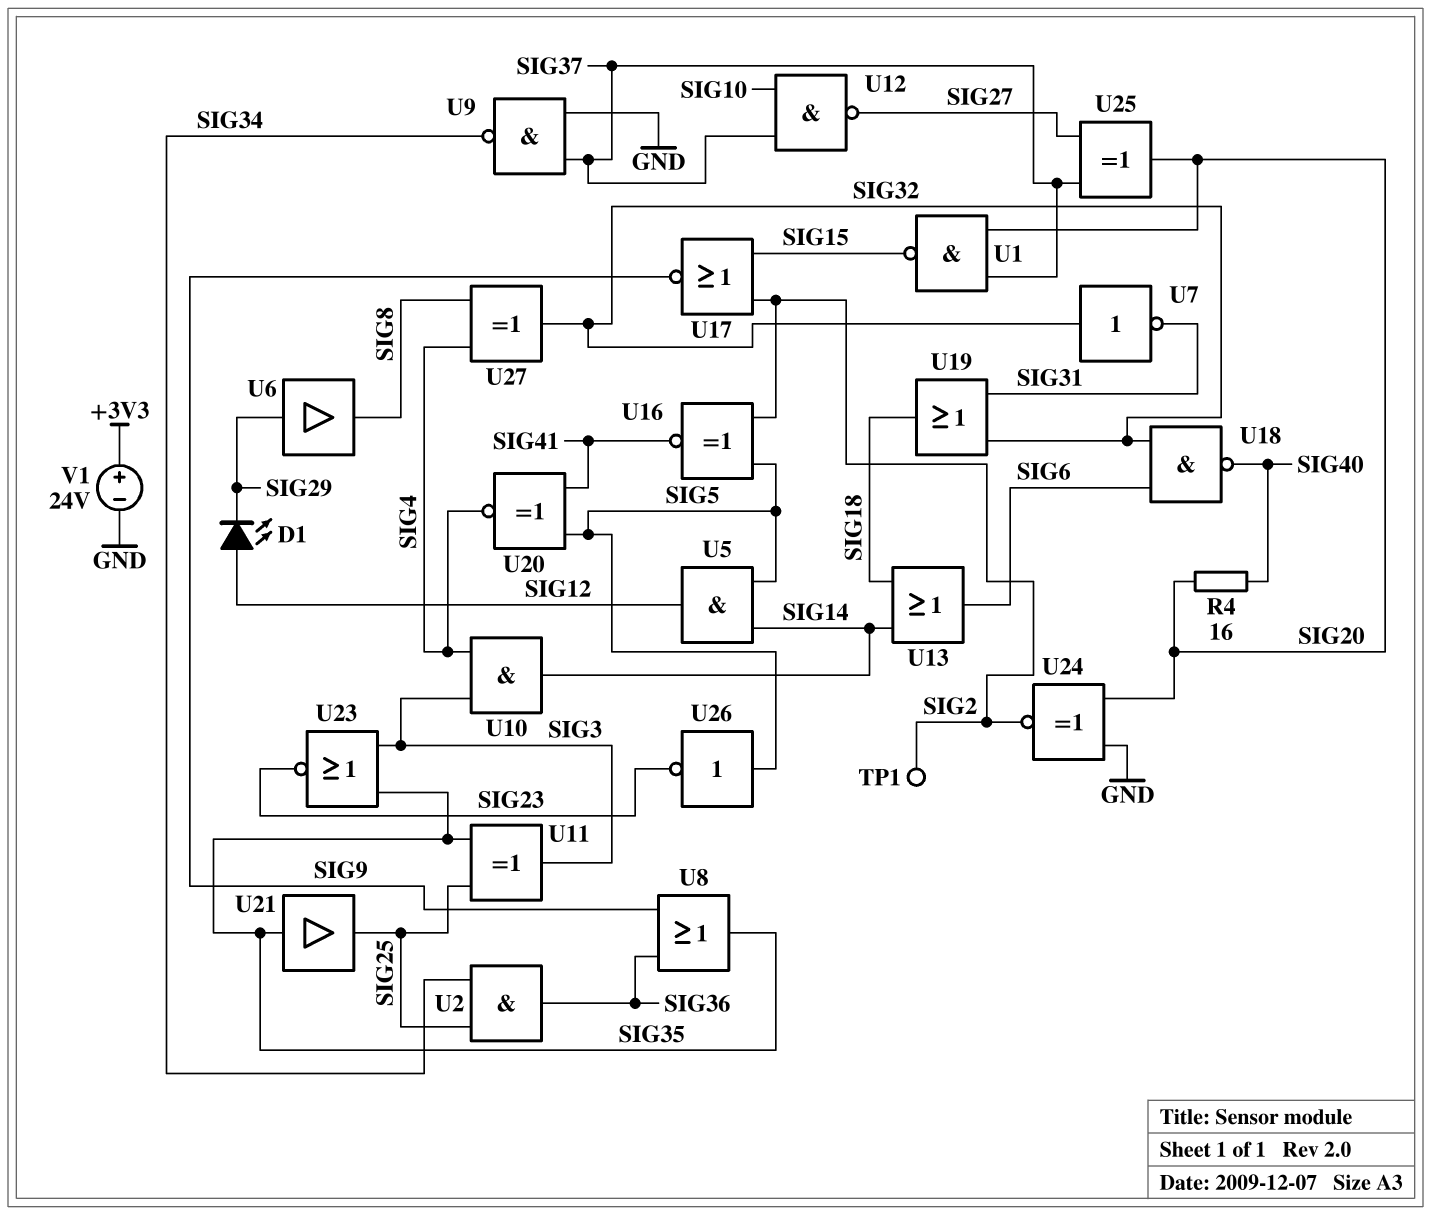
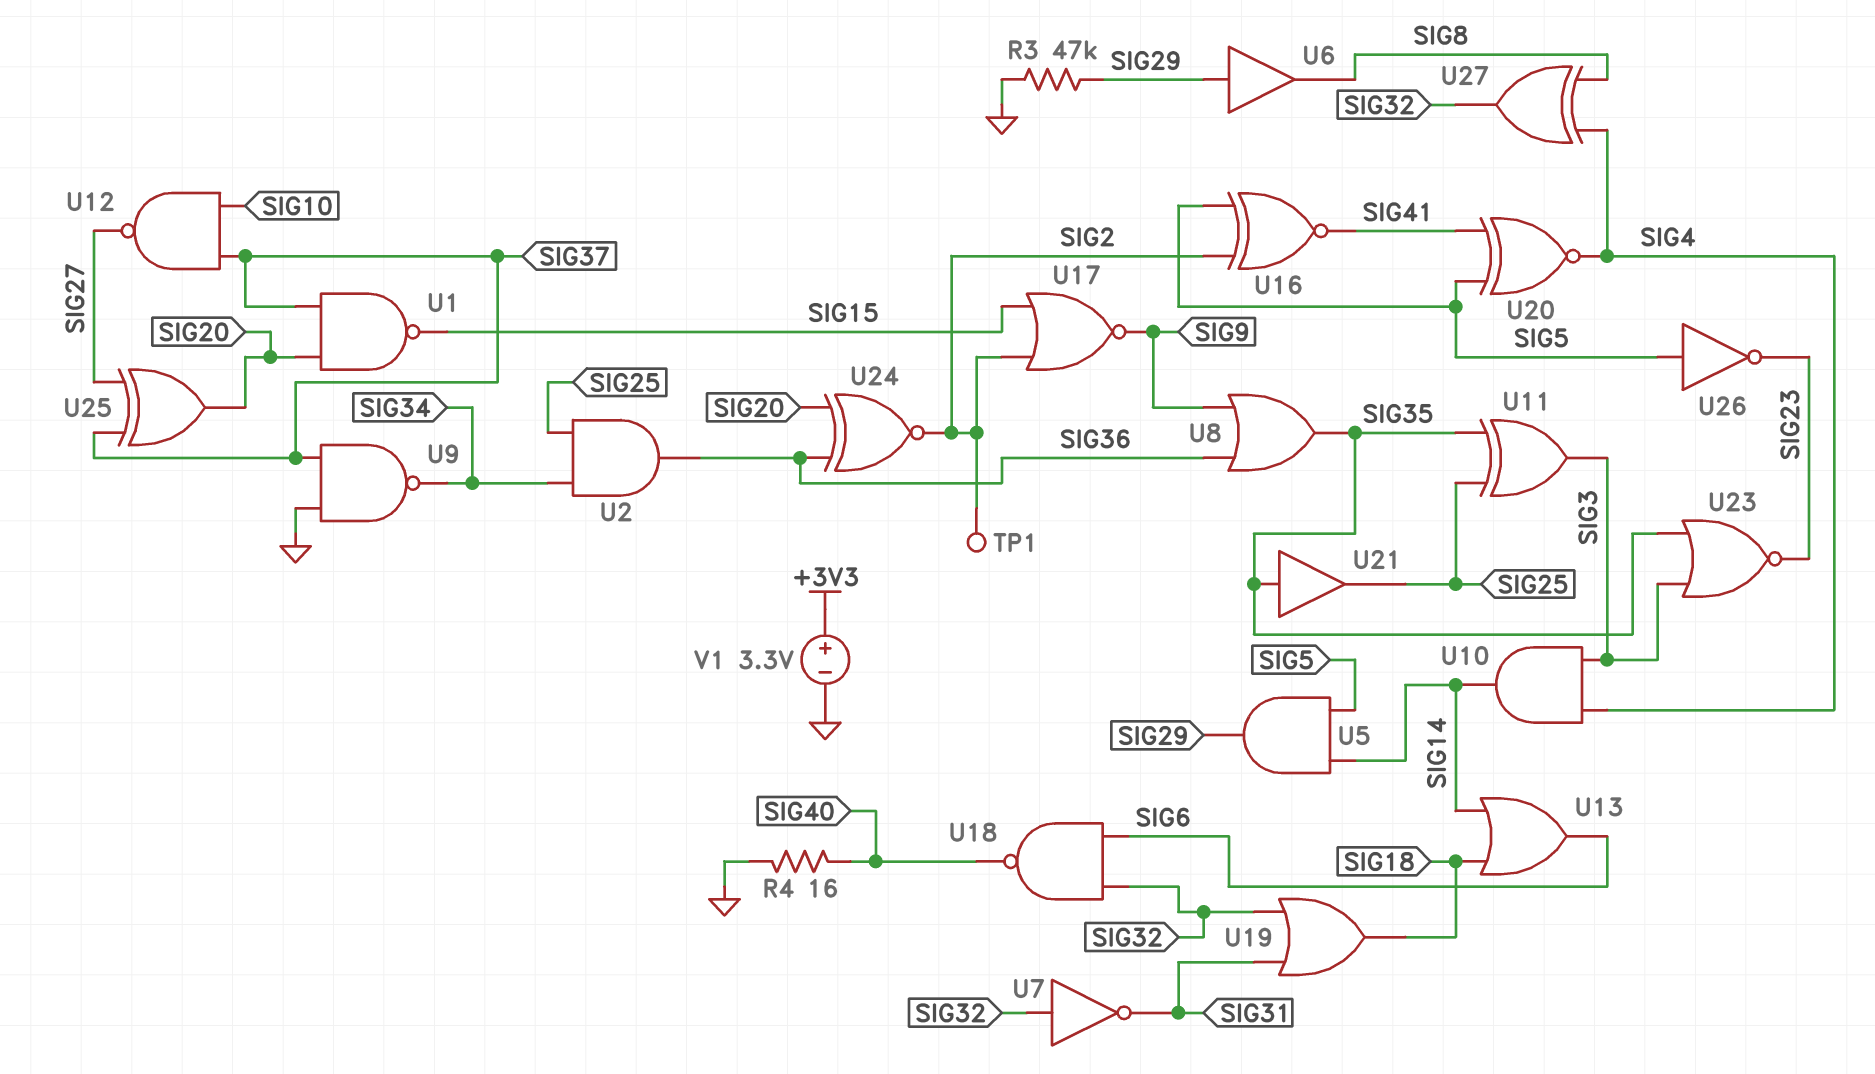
D1: LED (A SIG12, K SIG29) -> none
R3: none -> 47k (GND, SIG29)
R4: 16 (SIG20, SIG40) -> 16 (GND, SIG40)
U5: AND (in SIG5, in SIG14, out SIG12) -> AND (in SIG5, in SIG14, out SIG29)
U24: XNOR (in GND, in SIG20, out SIG2) -> XNOR (in SIG20, in SIG36, out SIG2)
V1: 24V (plus +3V3, minus GND) -> 3.3V (plus +3V3, minus GND)

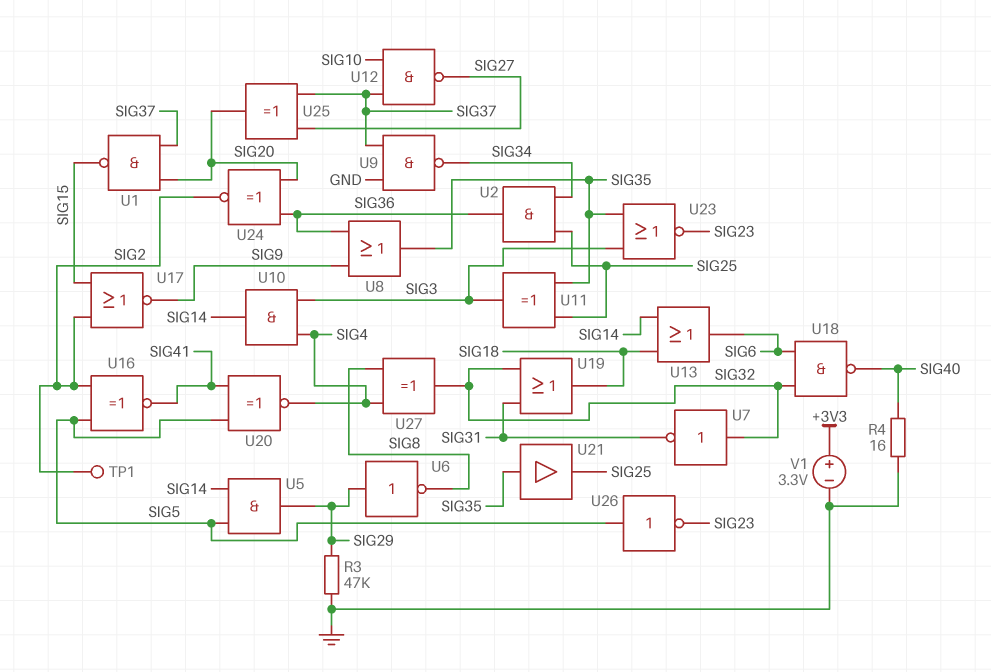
U6: buffer (in SIG29, out SIG8) -> NOT (in SIG29, out SIG8)

